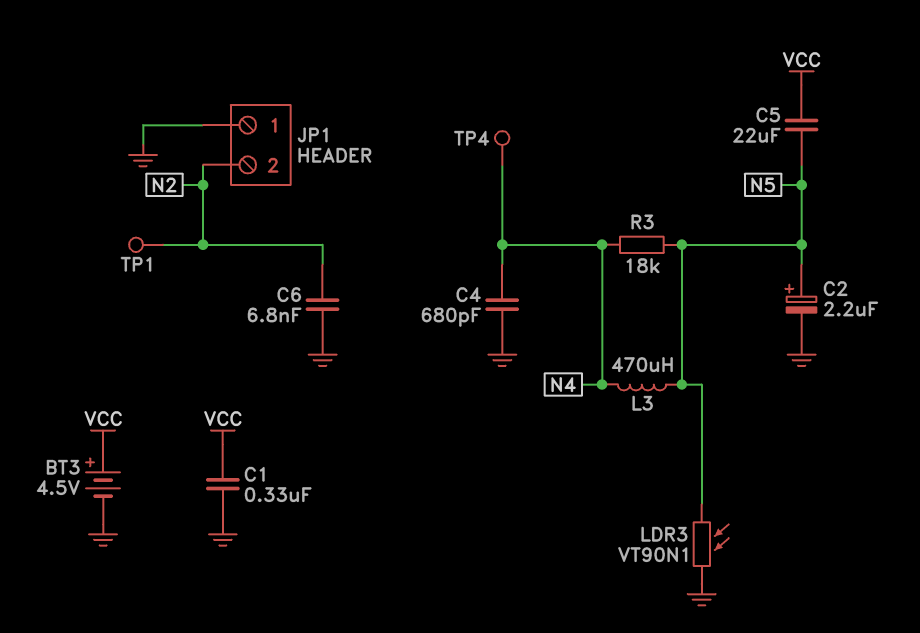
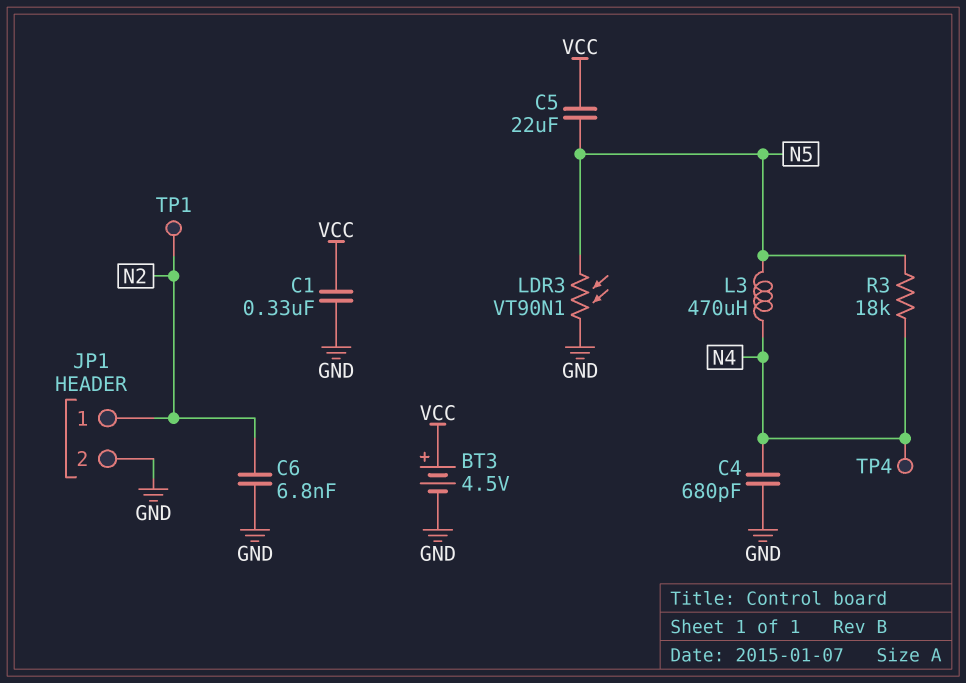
C2: 2.2uF (plus N5, minus GND) -> none
JP1 pin 1: GND -> N2
JP1 pin 2: N2 -> GND

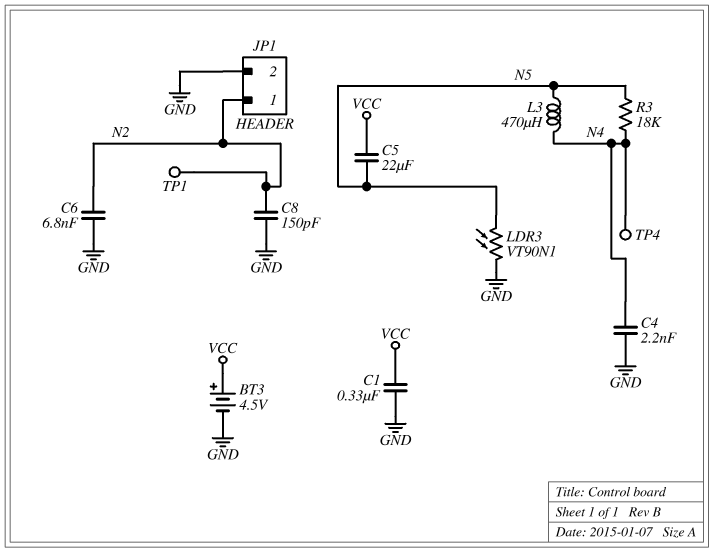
C4: 680pF (GND, N4) -> 2.2nF (GND, N4)
C8: none -> 150pF (GND, N2)

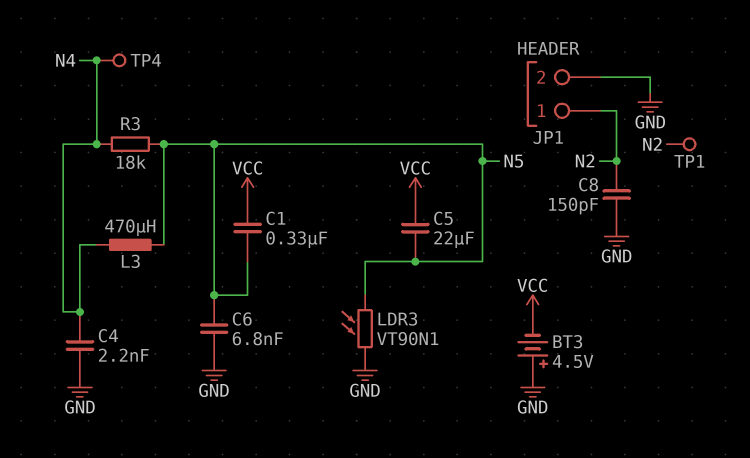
BT3: 4.5V (plus VCC, minus GND) -> 4.5V (plus GND, minus VCC)
C1: 330nF (GND, VCC) -> 330nF (N5, VCC)
C6: 6.8nF (GND, N2) -> 6.8nF (GND, N5)

